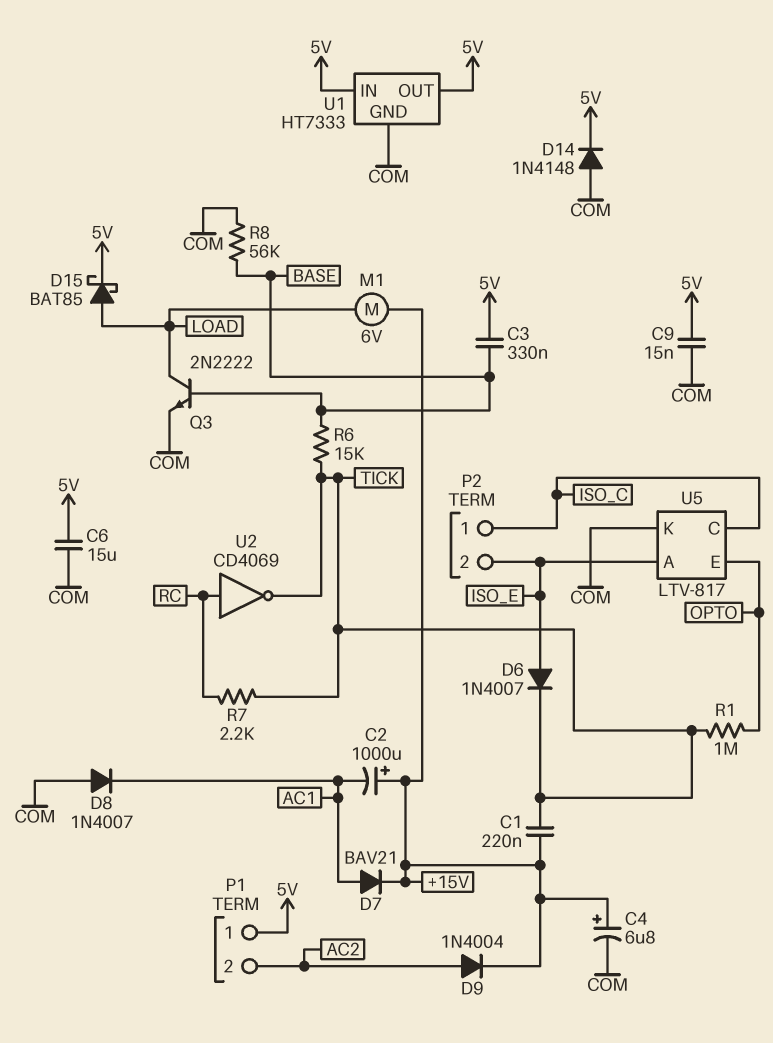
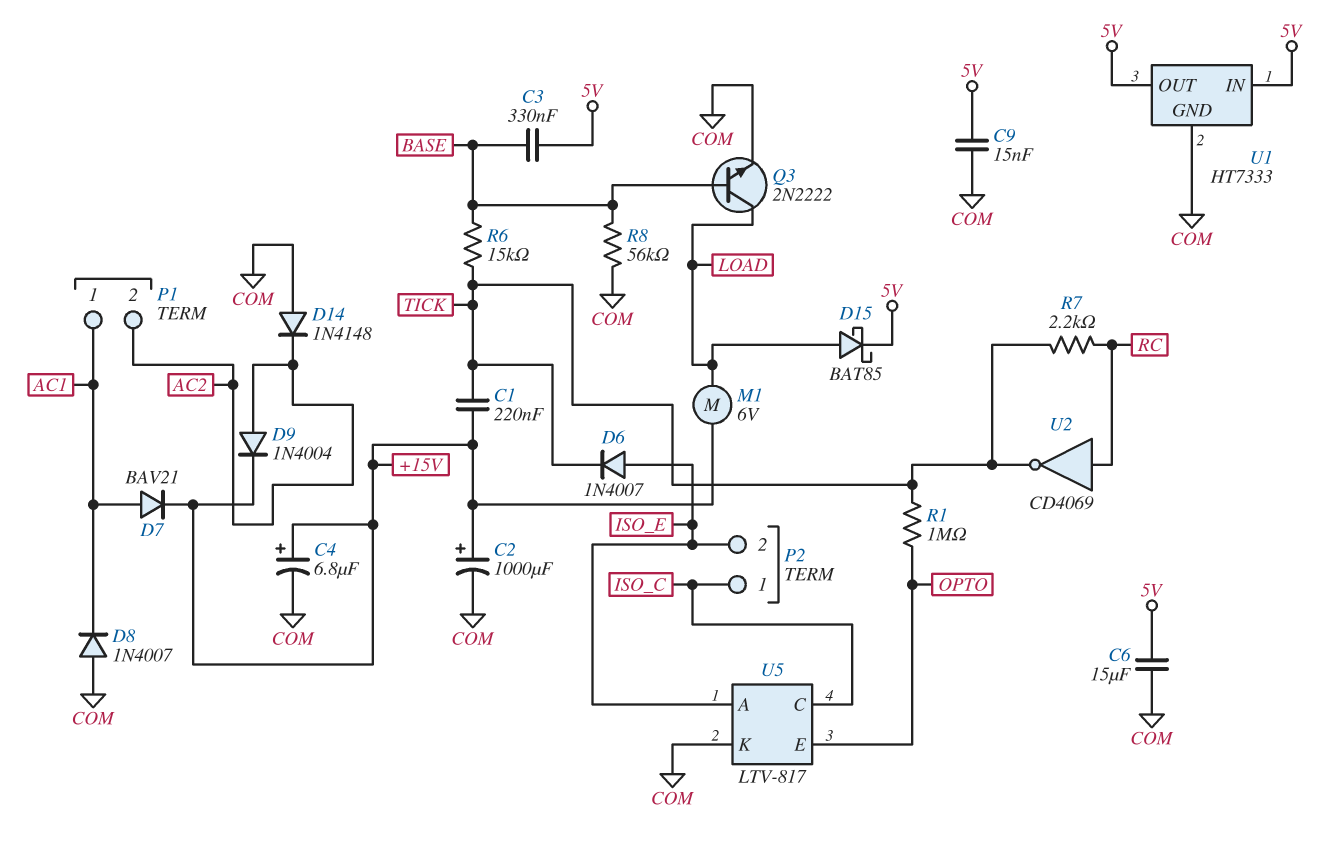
C2: 1000uF (plus +15V, minus AC1) -> 1000uF (plus +15V, minus COM)
D14: diode 1N4148 (A COM, K 5V) -> diode 1N4148 (A COM, K AC2)
P1 pin 1: 5V -> AC1

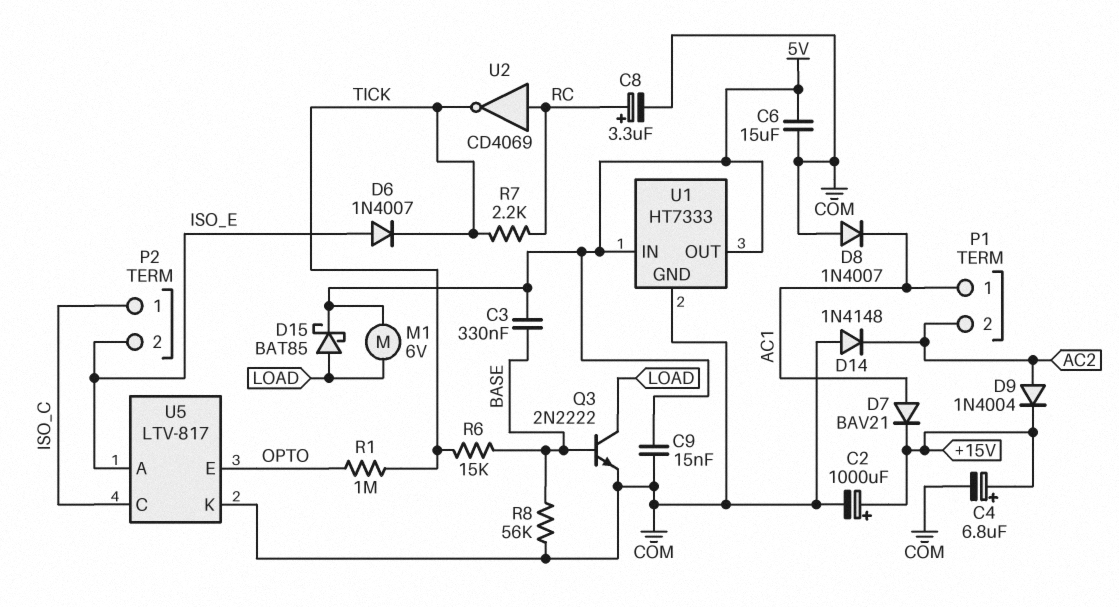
C1: 220nF (+15V, TICK) -> none
C8: none -> 3.3uF (plus RC, minus COM)
M1: motor 6V (+15V, LOAD) -> motor 6V (5V, LOAD)

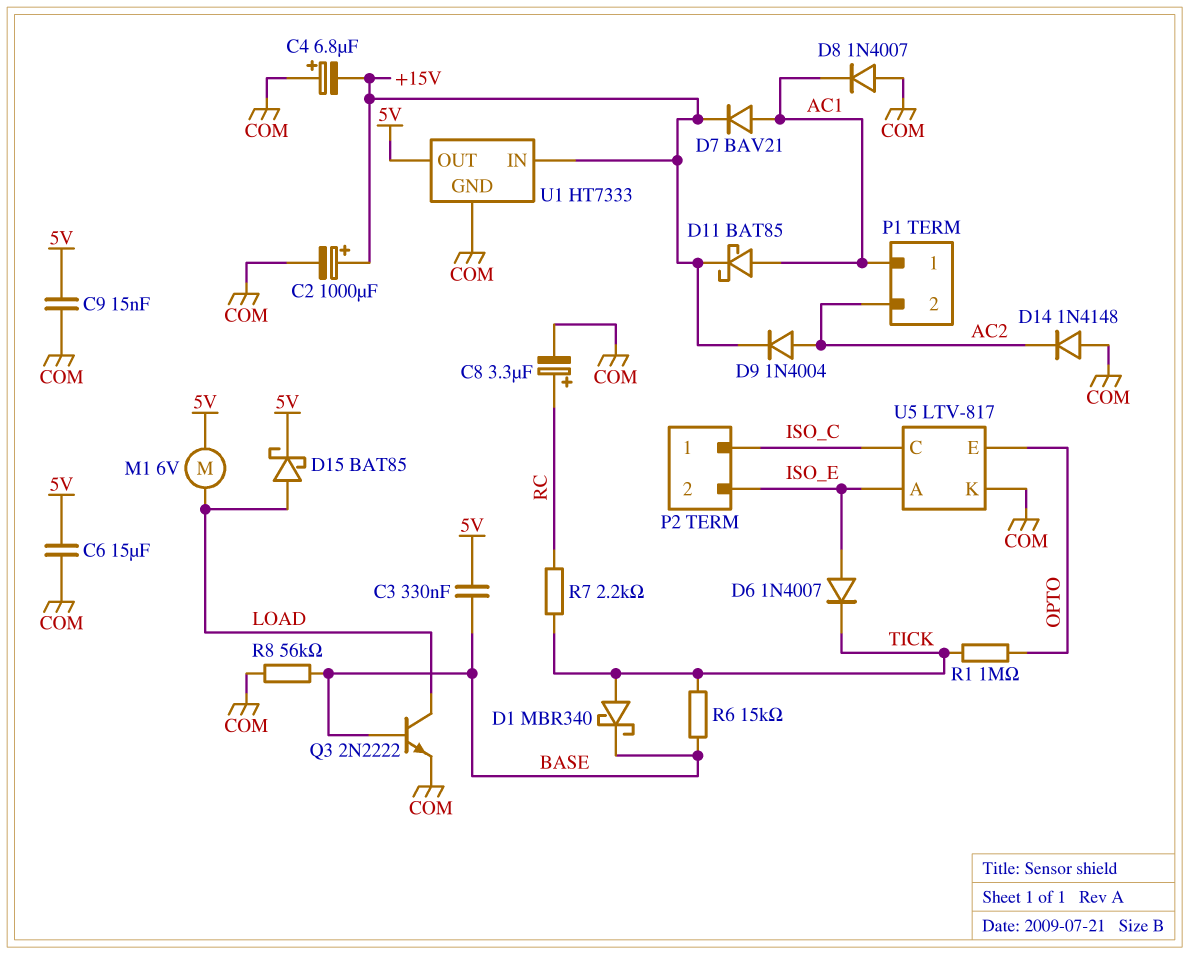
C4: 6.8uF (plus +15V, minus COM) -> 6.8uF (plus COM, minus +15V)
D1: none -> schottky MBR340 (A TICK, K BASE)
D11: none -> schottky BAT85 (A AC1, K +15V)
U1 pin IN: 5V -> +15V
U2: NOT CD4069 (in RC, out TICK) -> none

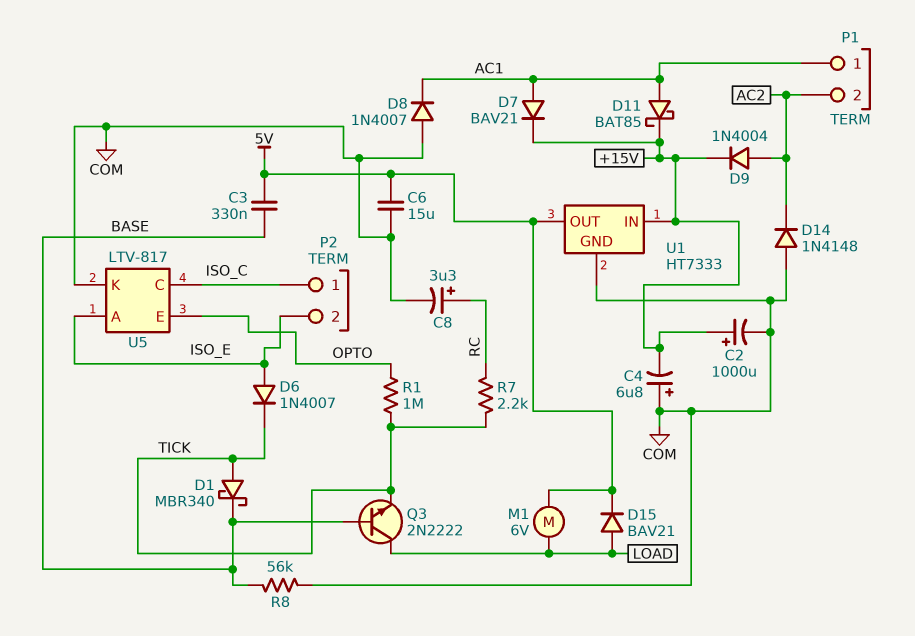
C9: 15nF (5V, COM) -> none
D15: schottky BAT85 (A LOAD, K 5V) -> diode BAV21 (A LOAD, K 5V)
Q3: NPN 2N2222 (B BASE, C LOAD, E COM) -> NPN 2N2222 (B BASE, C LOAD, E TICK)
R6: 15k (BASE, TICK) -> none

